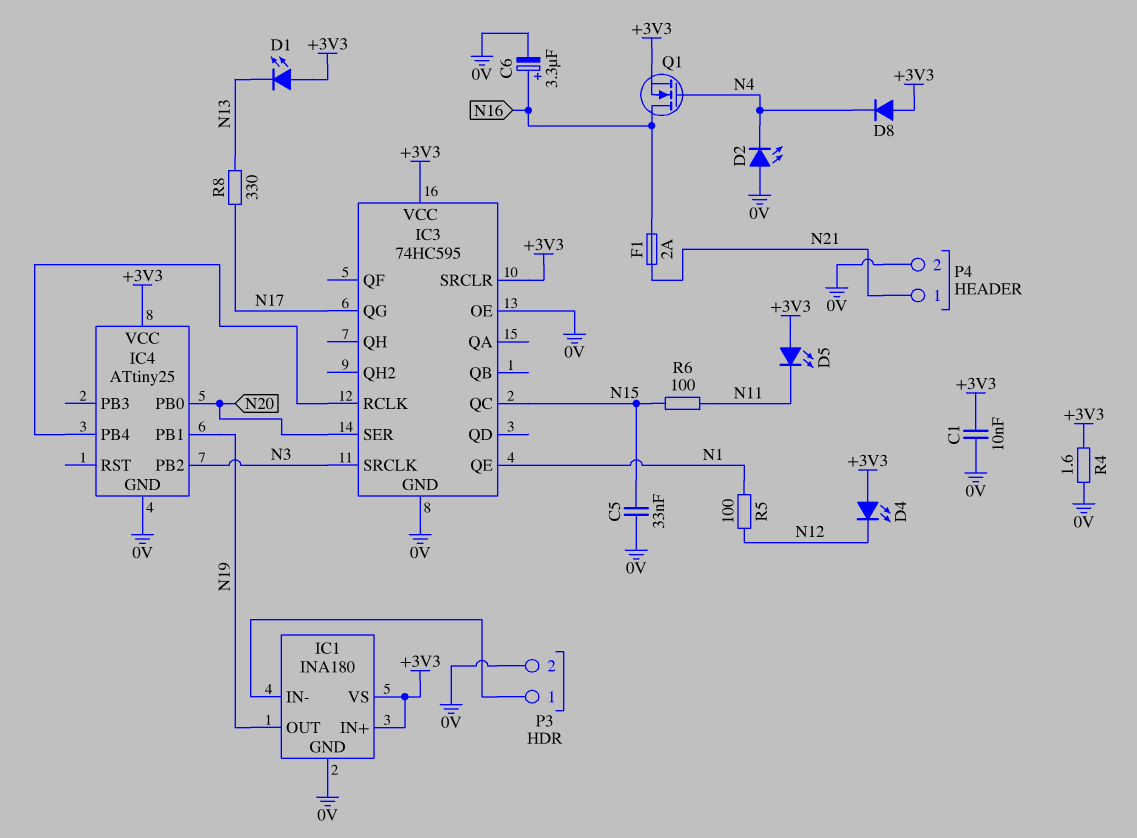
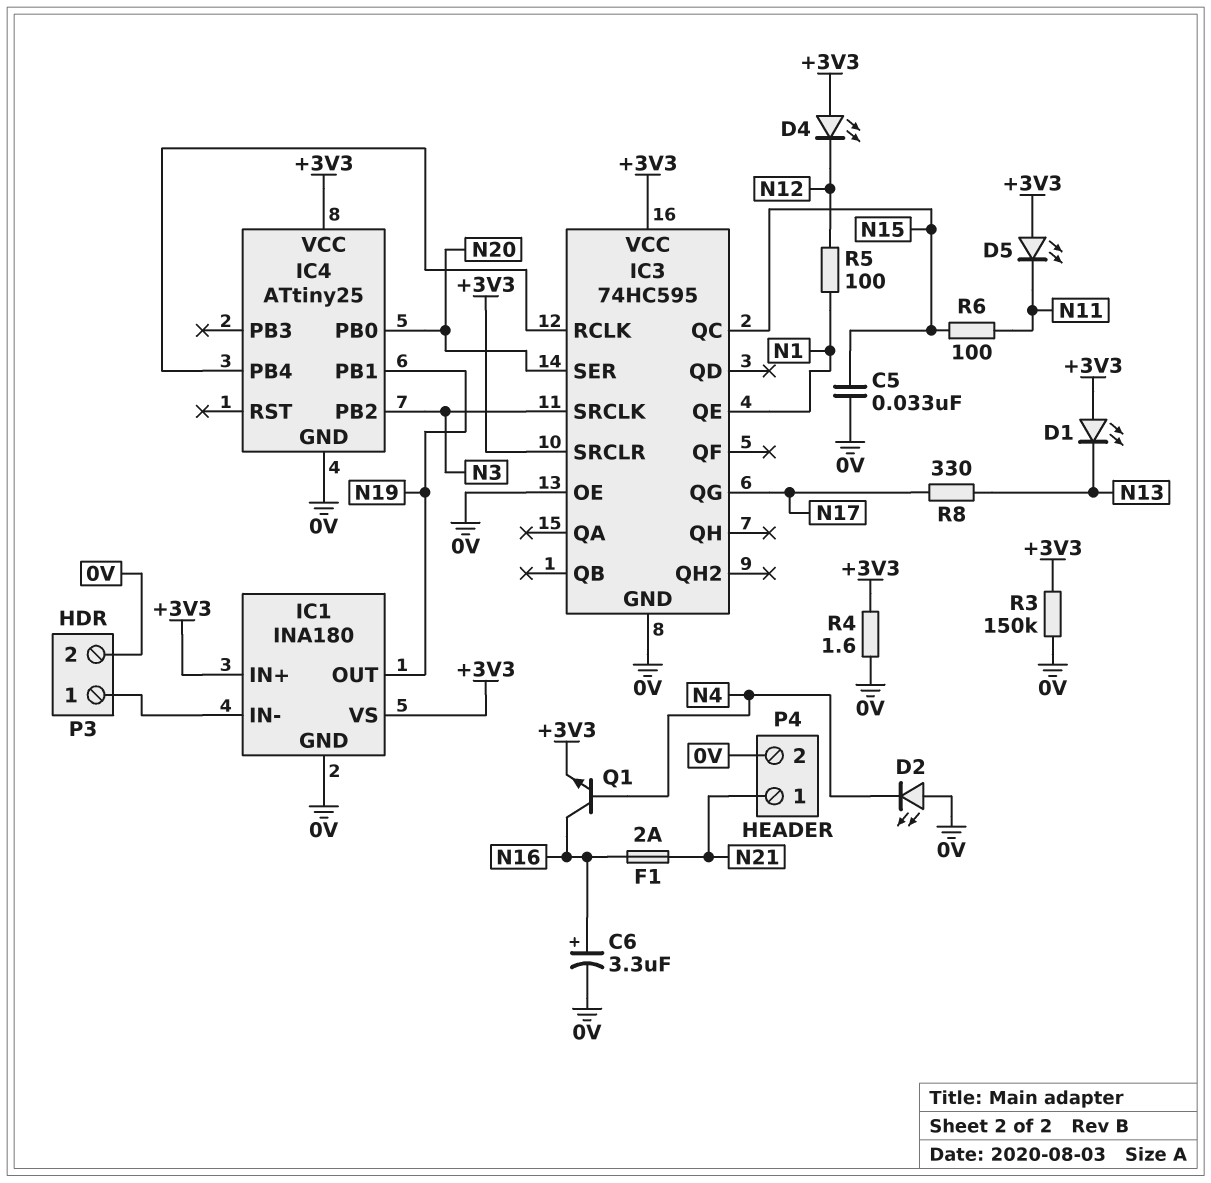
C1: 10nF (+3V3, 0V) -> none
D8: diode (A +3V3, K N4) -> none
Q1: NMOS (G N4, D N16, S +3V3) -> NPN (B N4, C N16, E +3V3)
R3: none -> 150k (+3V3, 0V)

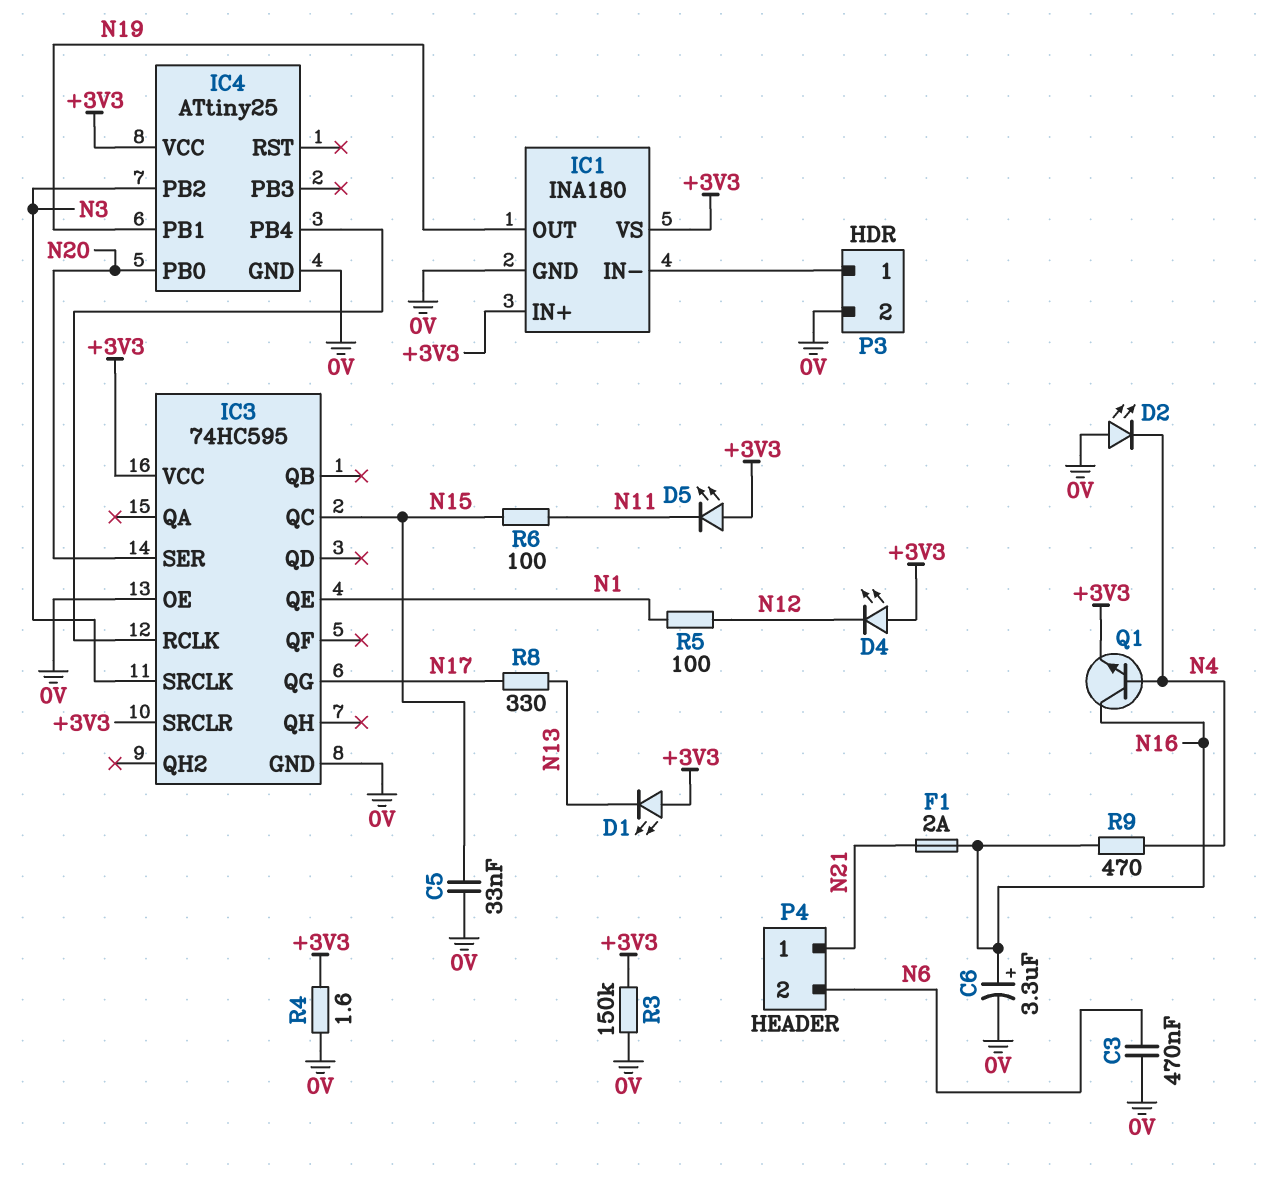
C3: none -> 470nF (0V, N6)
P4 pin 2: 0V -> N6
R9: none -> 470 (N4, N16)

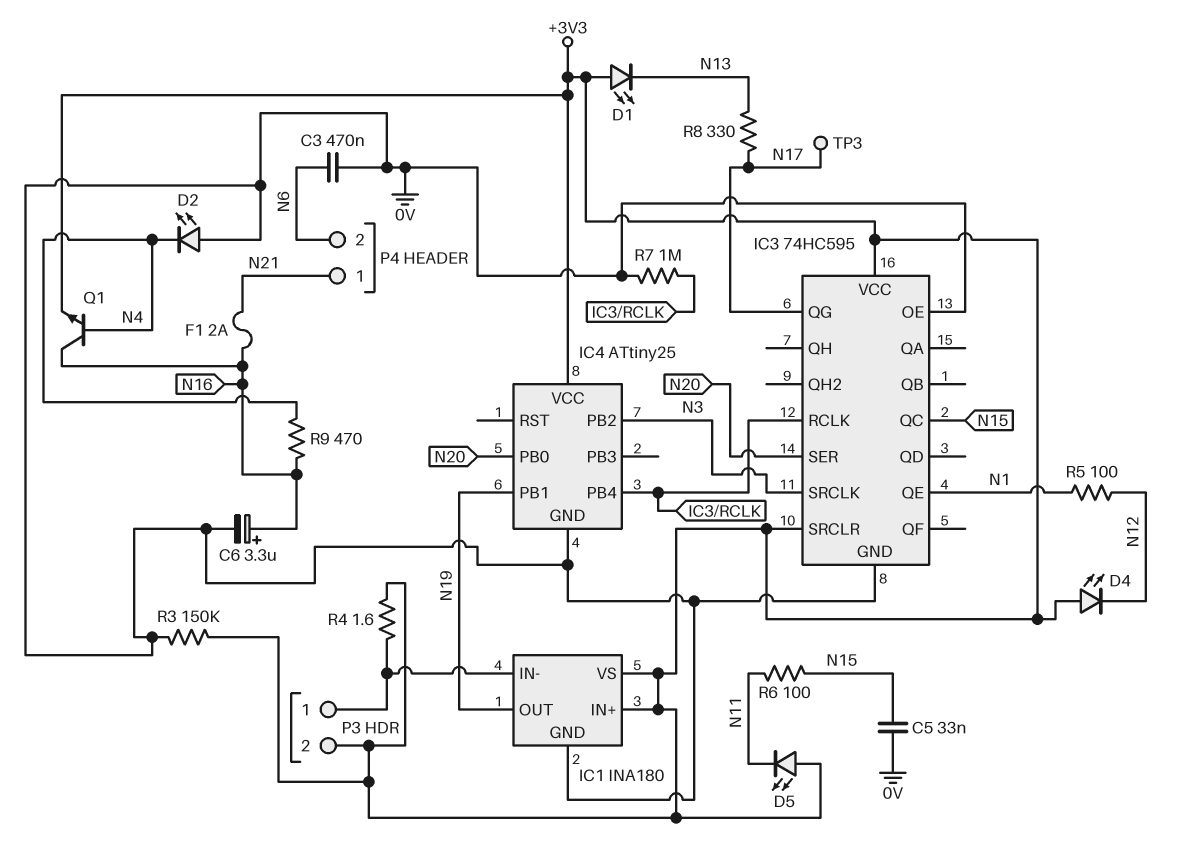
P3 pin 2: 0V -> +3V3
R4: 1.6 (+3V3, 0V) -> 1.6 (+3V3, IC1/IN-)
R7: none -> 1M (0V, IC3/RCLK)
TP3: none -> test point (N17)

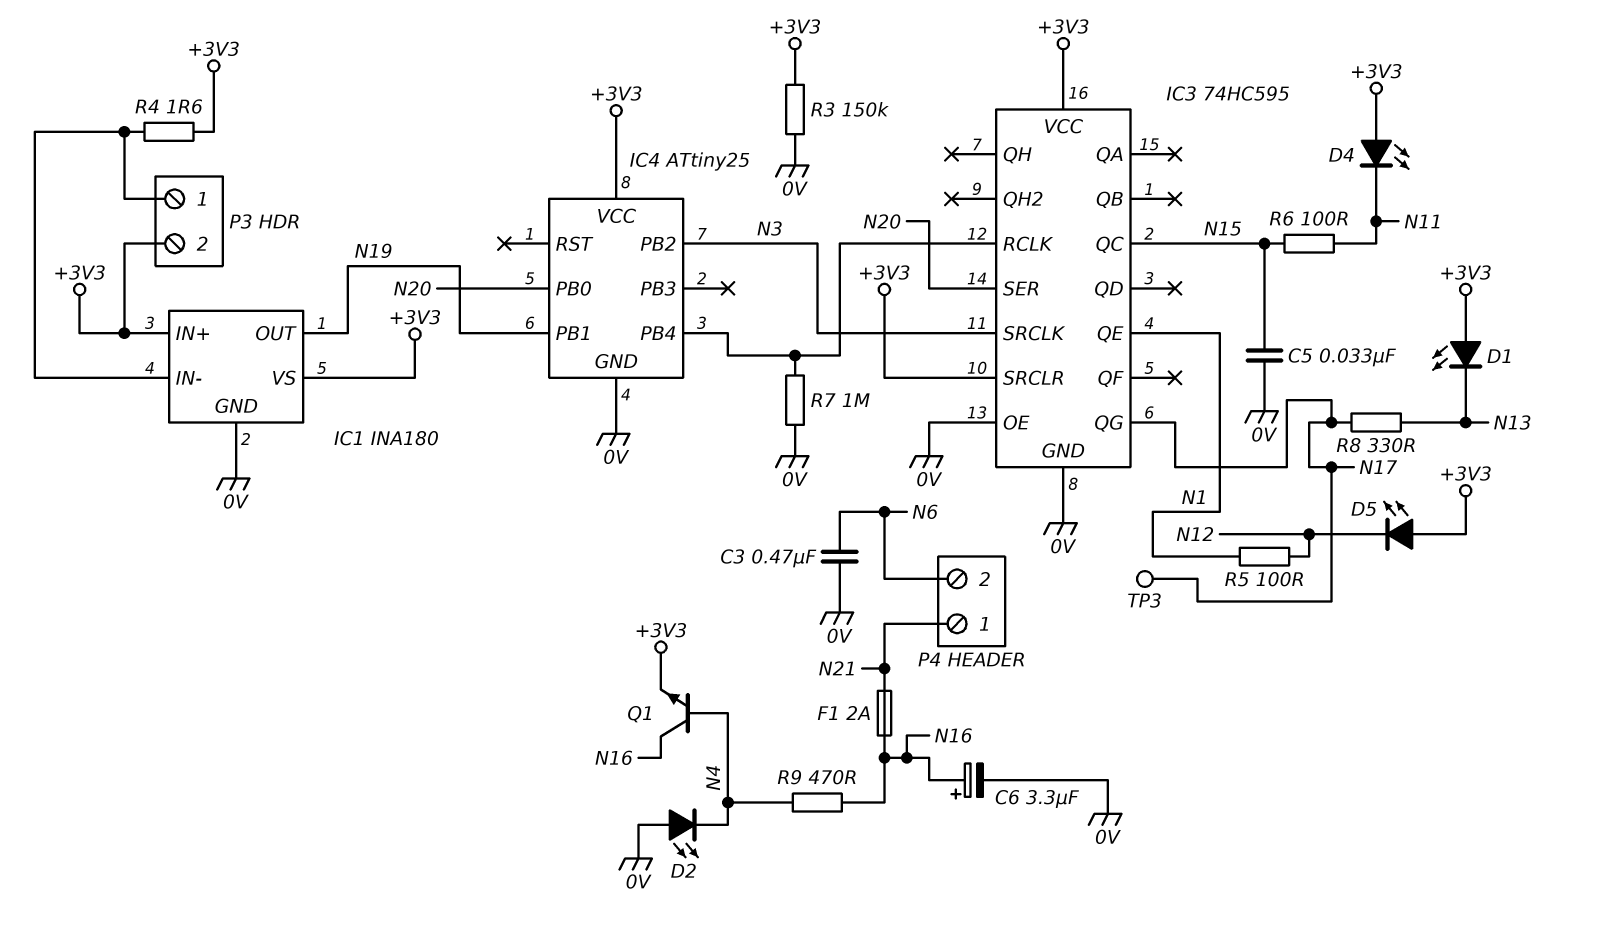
D4: LED (A +3V3, K N12) -> LED (A +3V3, K N11)
D5: LED (A +3V3, K N11) -> LED (A +3V3, K N12)

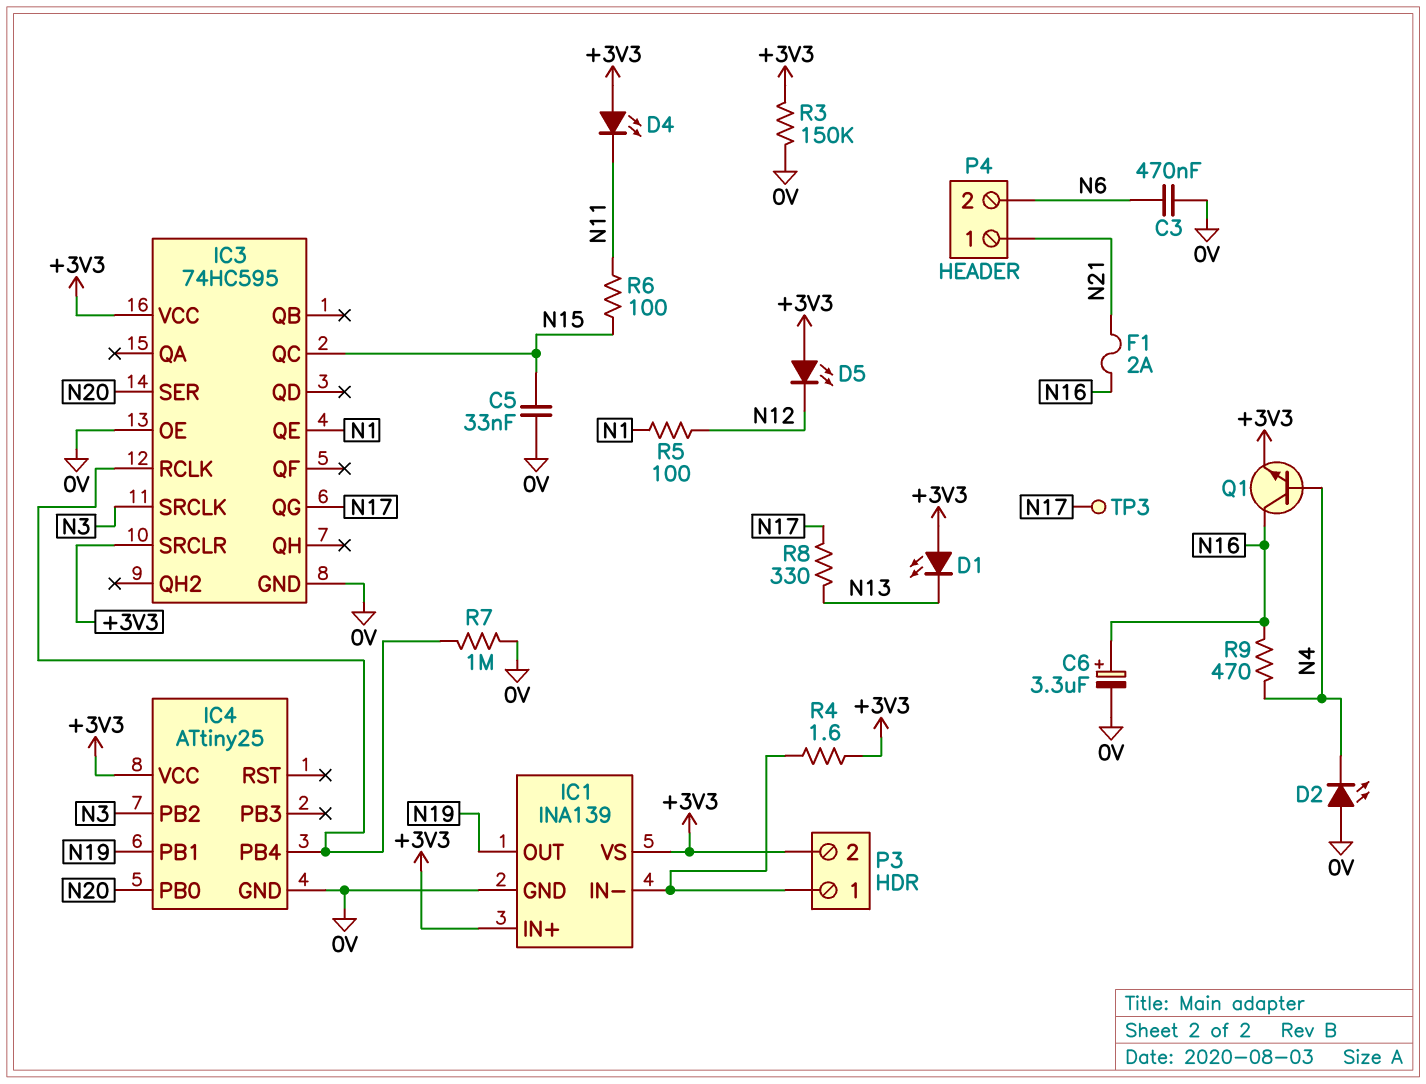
IC1: INA180 -> INA139

